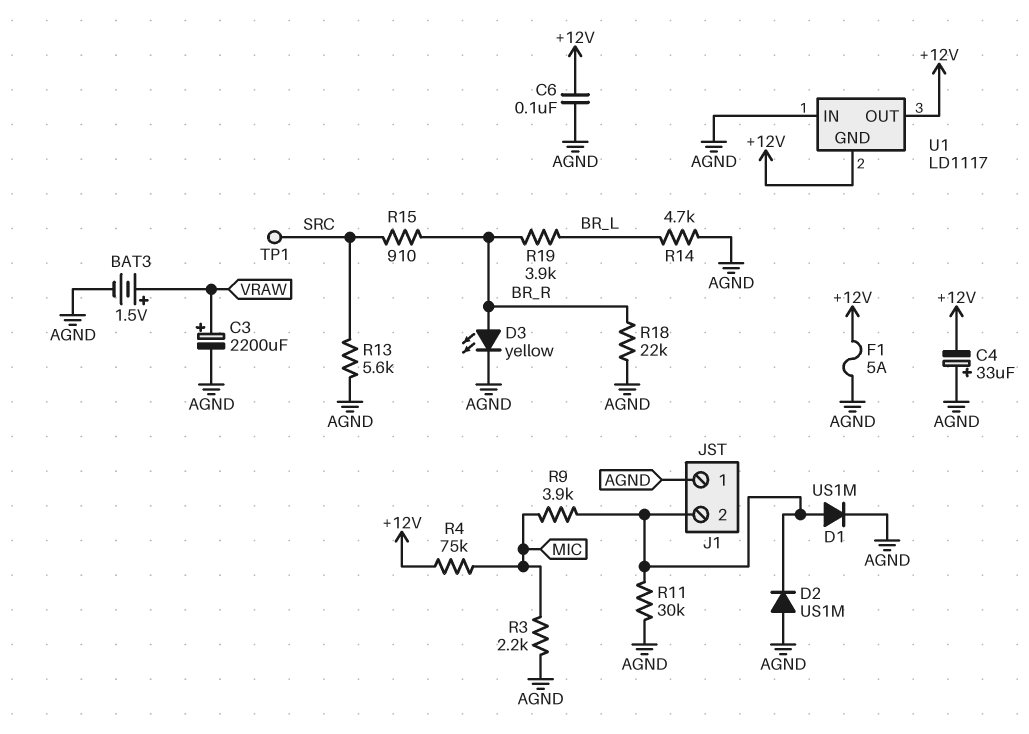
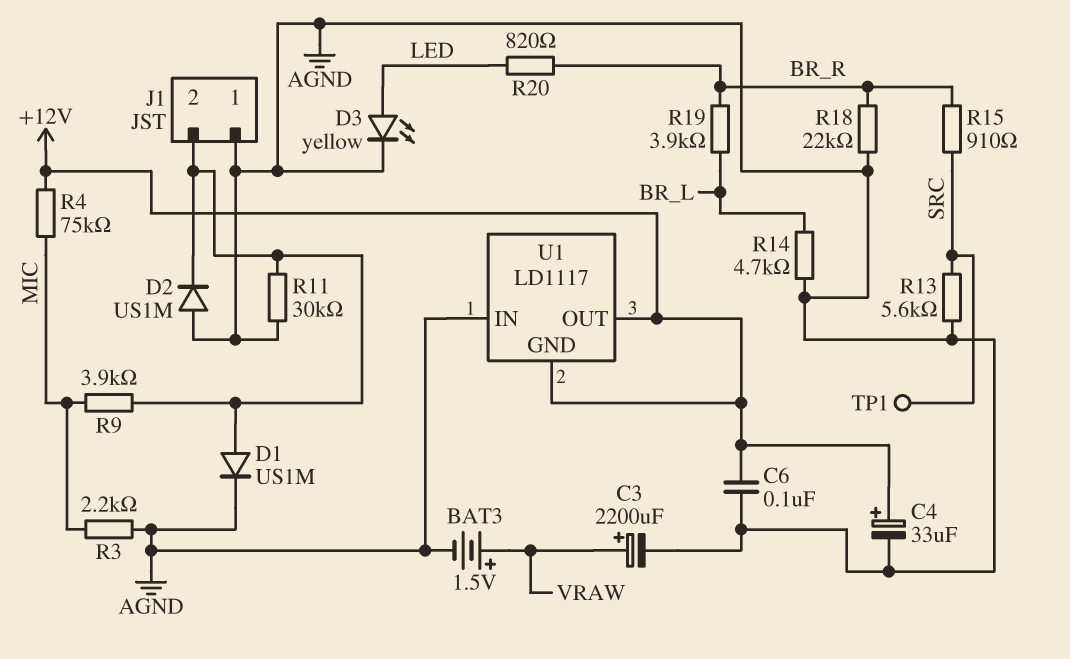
C4: 33uF (plus AGND, minus +12V) -> 33uF (plus +12V, minus AGND)
D3: LED yellow (A BR_R, K AGND) -> LED yellow (A LED, K AGND)
F1: 5A (+12V, AGND) -> none
R20: none -> 820 (BR_R, LED)

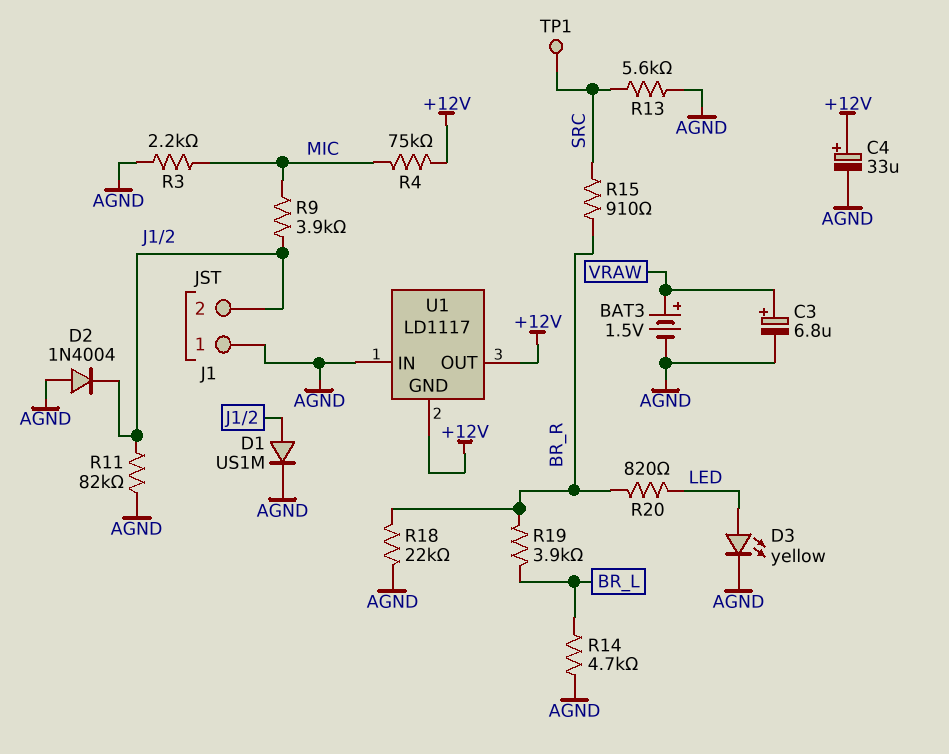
C3: 2200uF (plus VRAW, minus AGND) -> 6.8uF (plus VRAW, minus AGND)
C6: 100nF (+12V, AGND) -> none
D2: diode US1M (A AGND, K J1/2) -> diode 1N4004 (A AGND, K J1/2)
R11: 30k (AGND, J1/2) -> 82k (AGND, J1/2)

